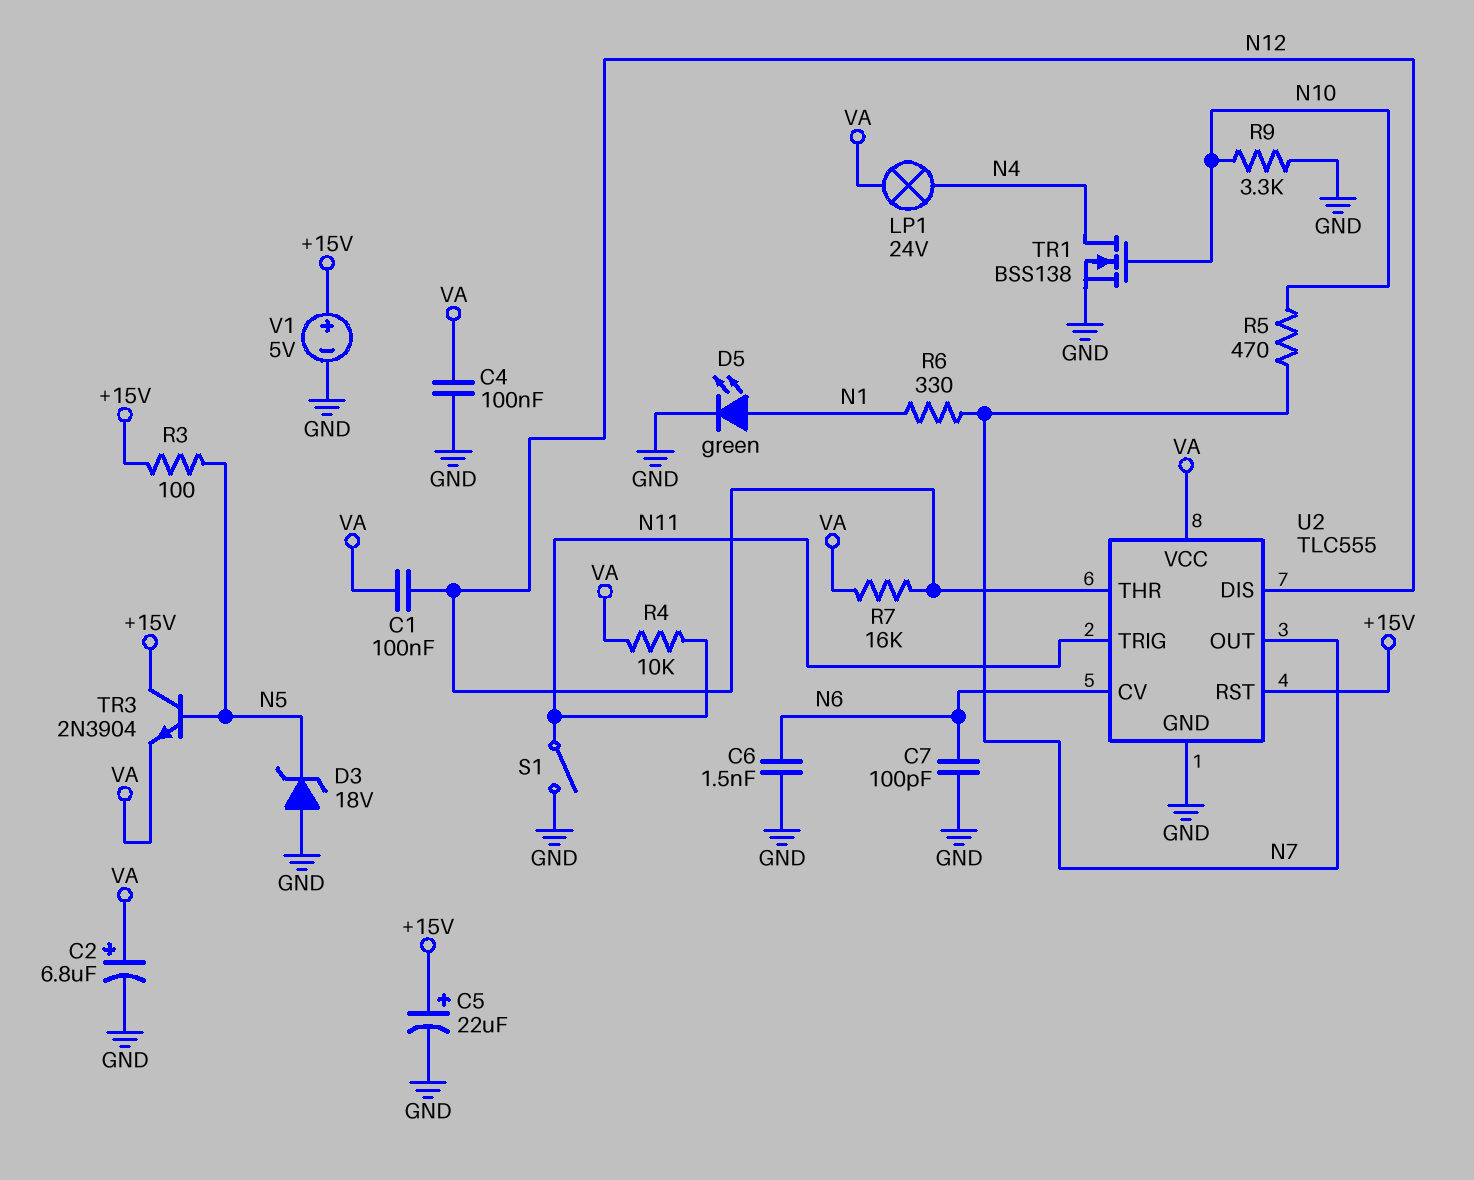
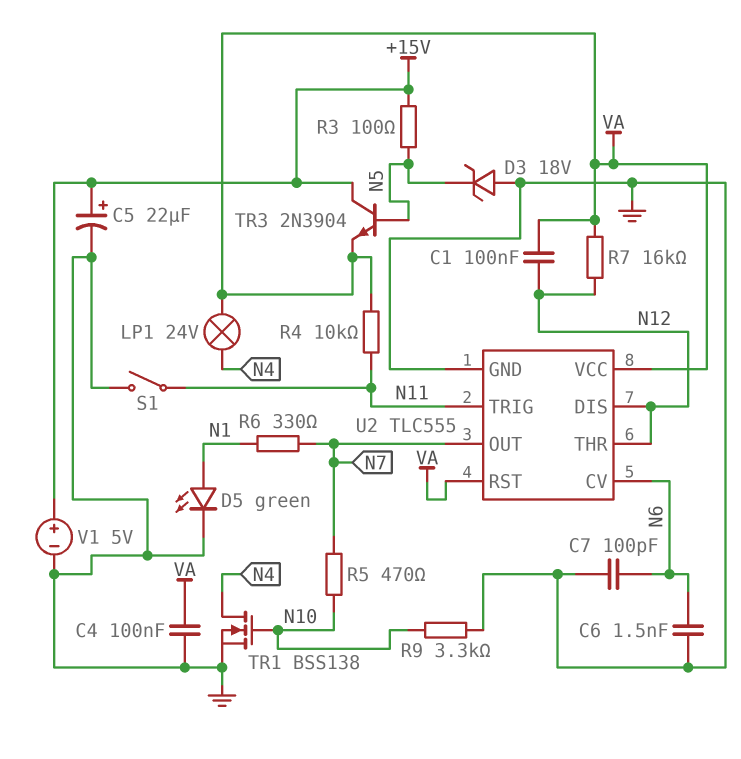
C2: 6.8uF (plus VA, minus GND) -> none
U2 pin RST: +15V -> VA

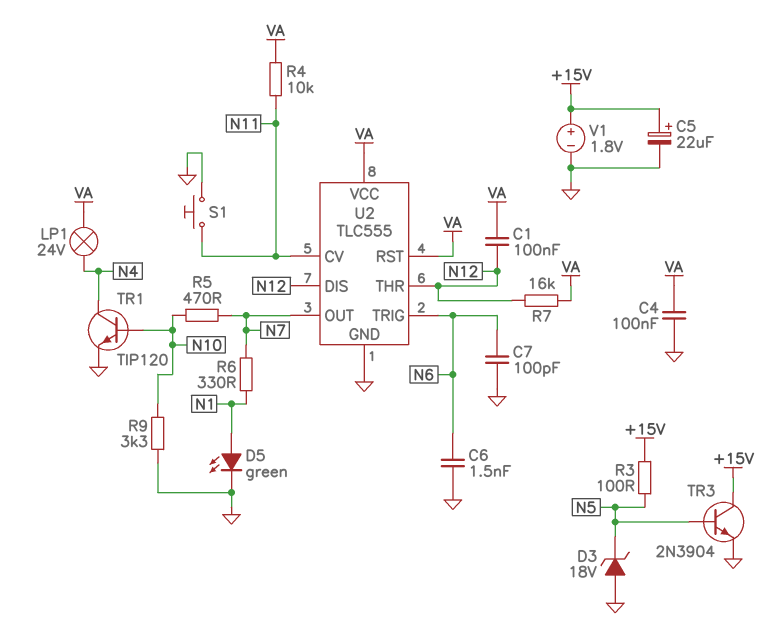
S1: switch (GND, N11) -> button (GND, N11)
TR1: NMOS BSS138 (G N10, D N4, S GND) -> NPN TIP120 (B N10, C N4, E GND)
TR3: NPN 2N3904 (B N5, C +15V, E VA) -> NPN 2N3904 (B N5, C +15V, E GND)
U2 pin CV: N6 -> N11
U2 pin TRIG: N11 -> N6
V1: 5V (plus +15V, minus GND) -> 1.8V (plus +15V, minus GND)

